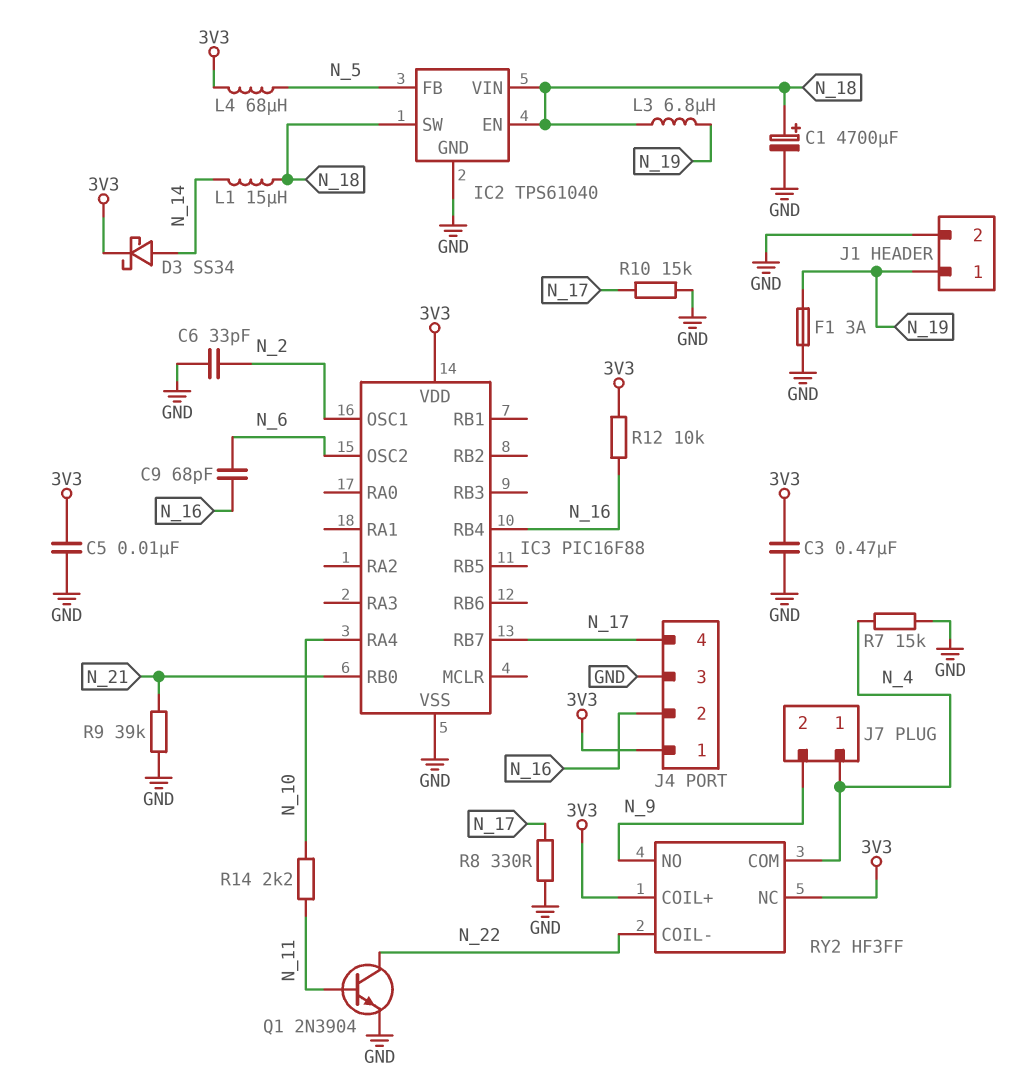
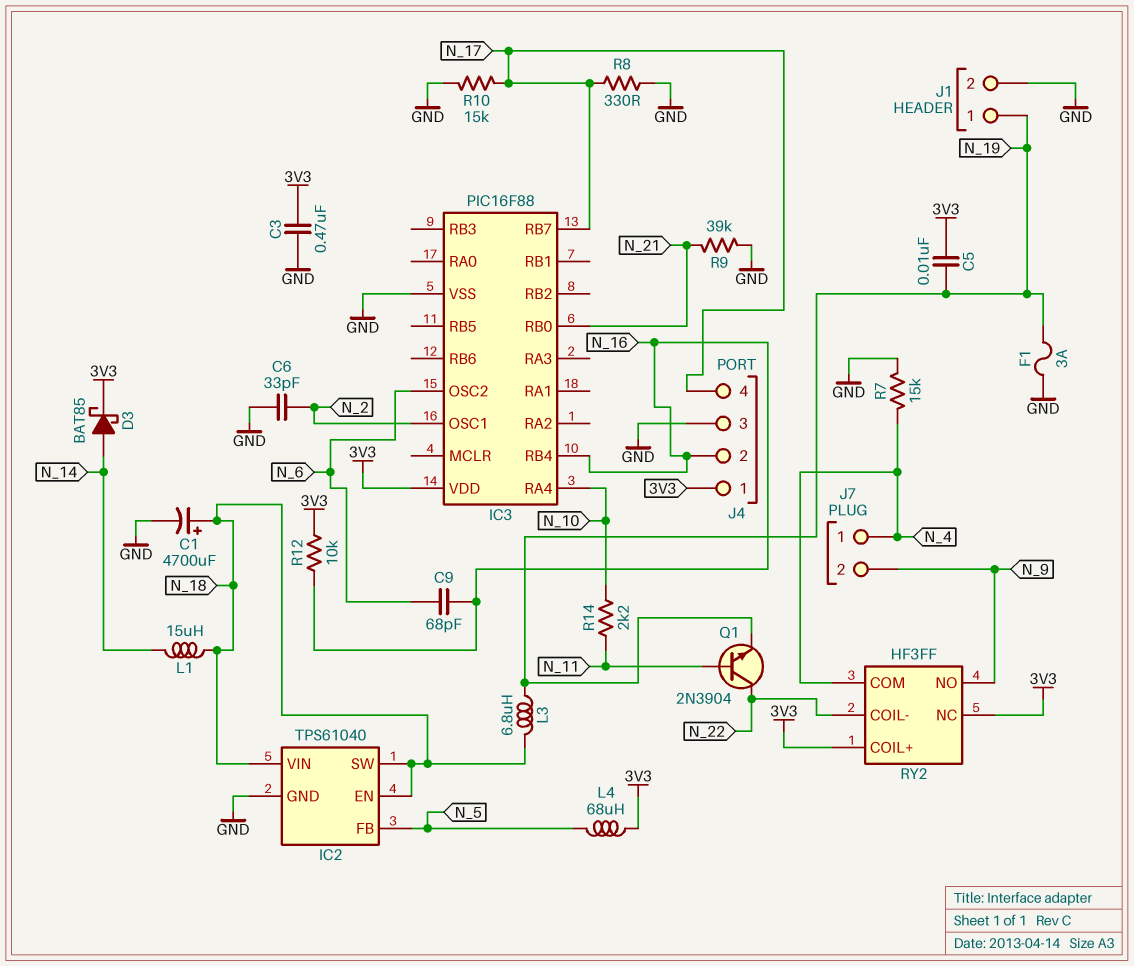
C5: 10nF (3V3, GND) -> 10nF (3V3, N_19)
D3: schottky SS34 (A N_14, K 3V3) -> schottky BAT85 (A N_14, K 3V3)
Q1: NPN 2N3904 (B N_11, C N_22, E GND) -> NPN 2N3904 (B N_11, C N_22, E N_19)

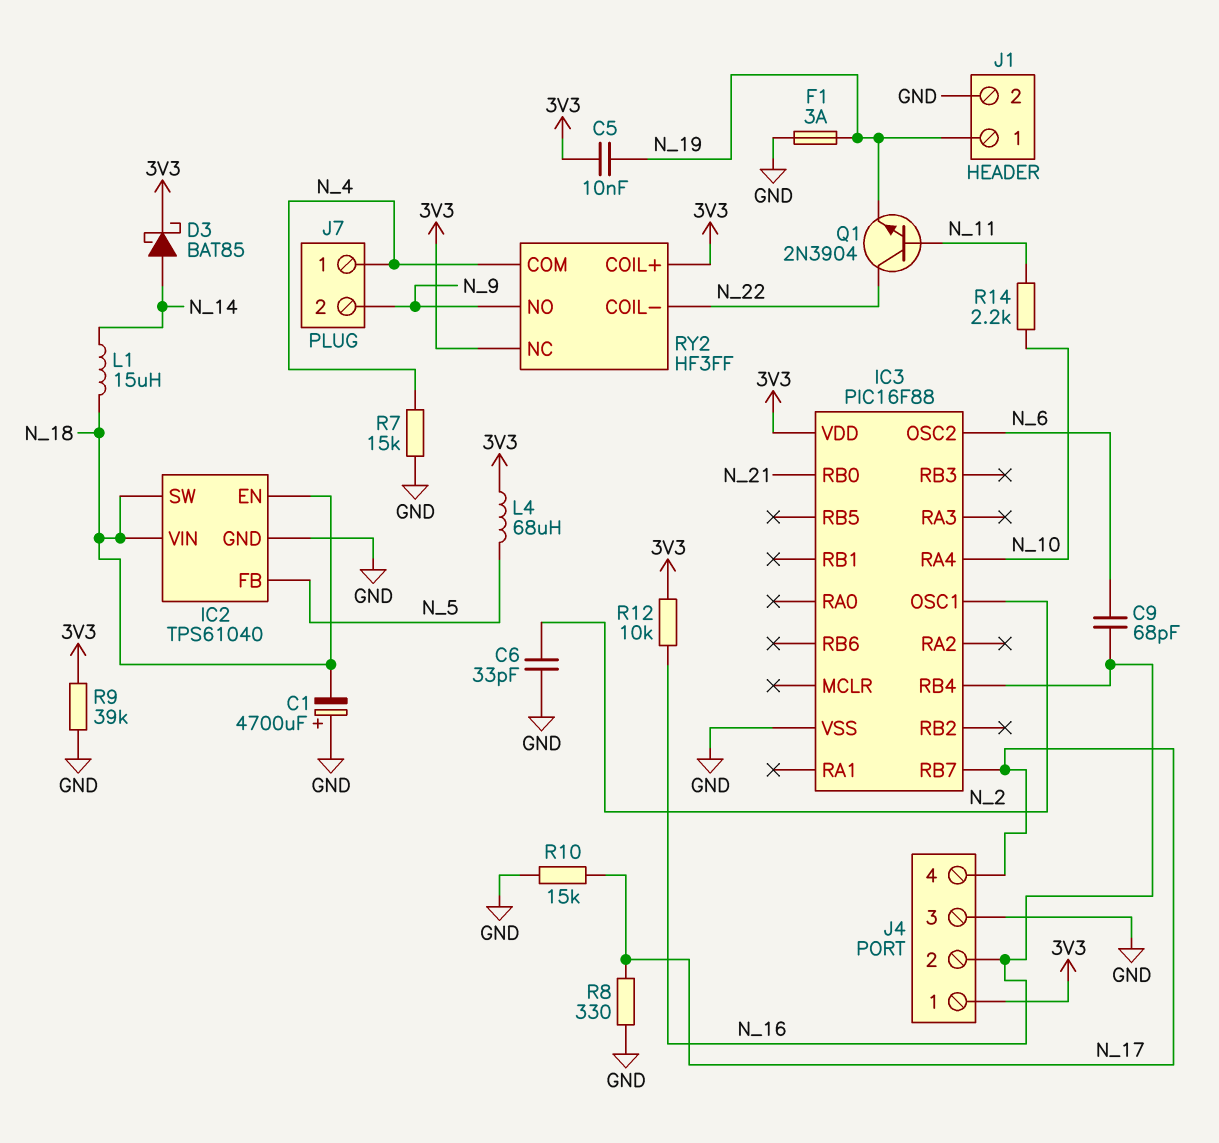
C1: 4700uF (plus N_18, minus GND) -> 4700uF (plus GND, minus N_18)
C3: 470nF (3V3, GND) -> none
L3: 6.8uH (N_18, N_19) -> none
R9: 39k (GND, N_21) -> 39k (3V3, GND)

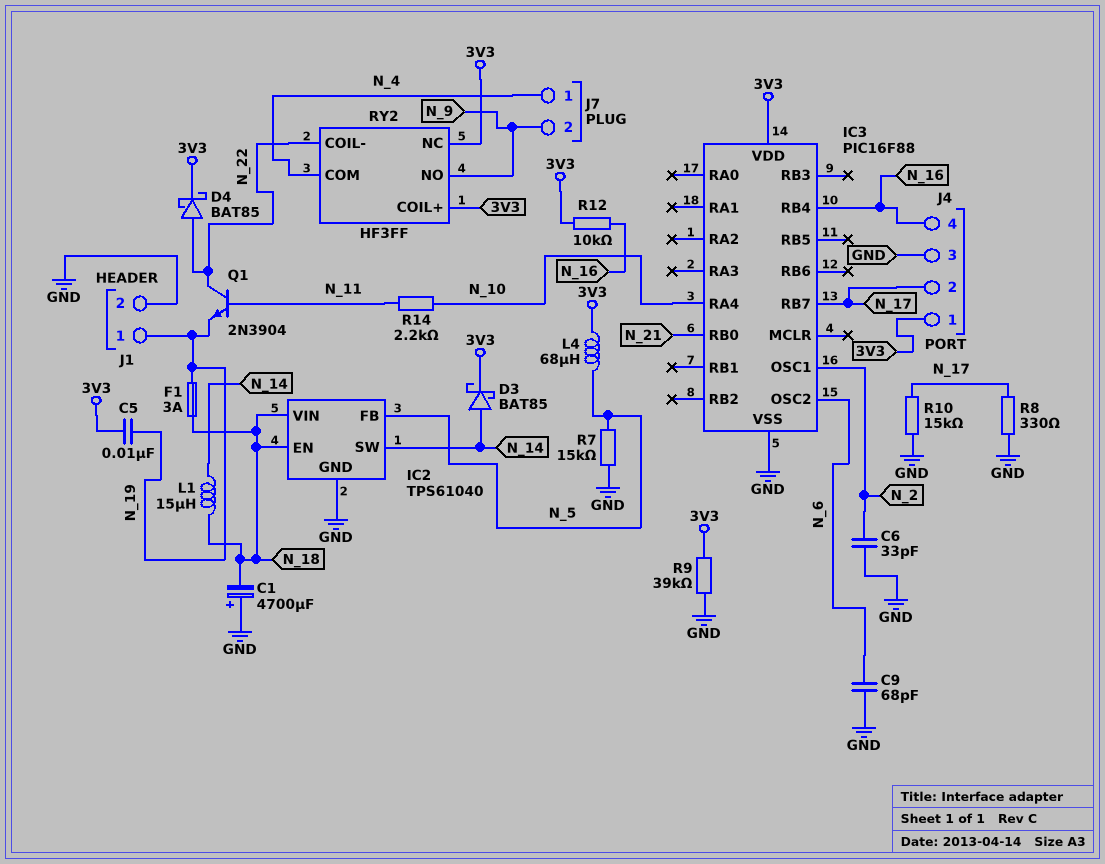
C9: 68pF (N_6, N_16) -> 68pF (GND, N_6)
D4: none -> schottky BAT85 (A N_22, K 3V3)
F1: 3A (GND, N_19) -> 3A (N_18, N_19)
IC2 pin SW: N_18 -> N_14
J4 pin 2: N_16 -> N_17
J4 pin 4: N_17 -> N_16
R7: 15k (GND, N_4) -> 15k (GND, N_5)

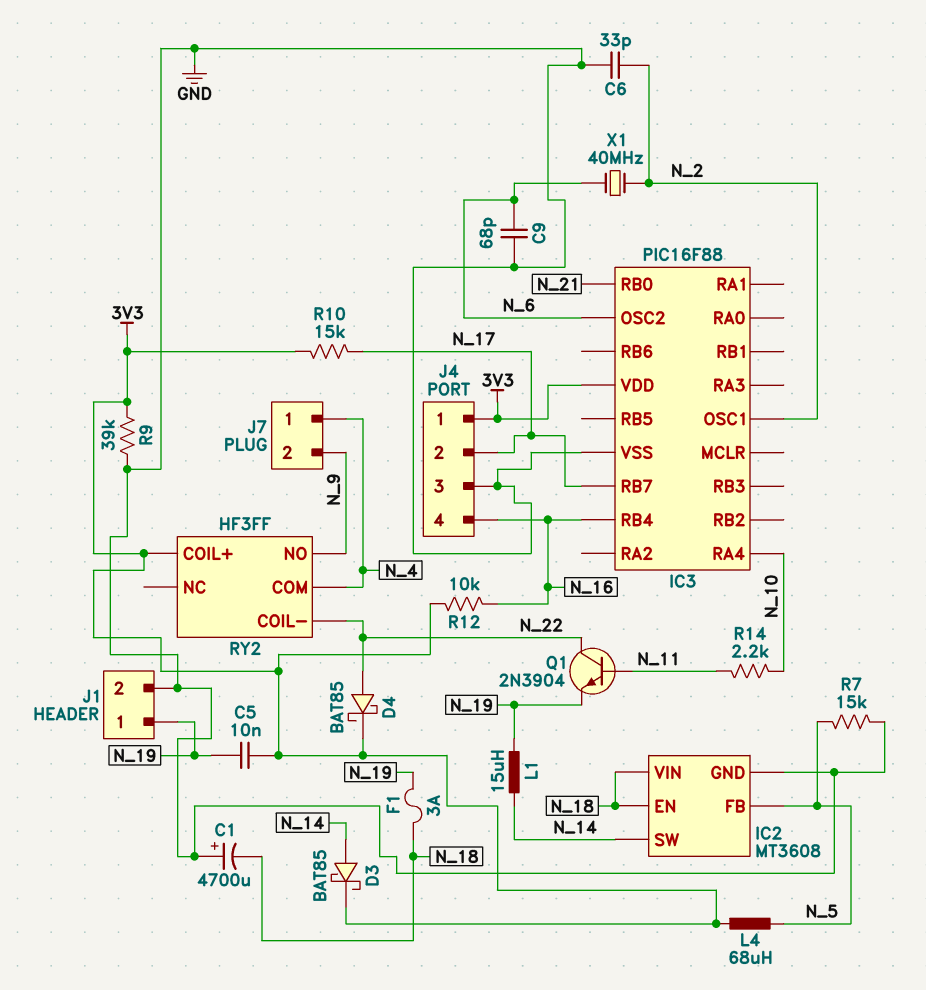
IC2: TPS61040 -> MT3608
L1: 15uH (N_14, N_18) -> 15uH (N_14, N_19)
R8: 330 (GND, N_17) -> none
R10: 15k (GND, N_17) -> 15k (3V3, N_17)
RY2 pin NC: 3V3 -> none
X1: none -> 40MHz (N_2, N_6)

